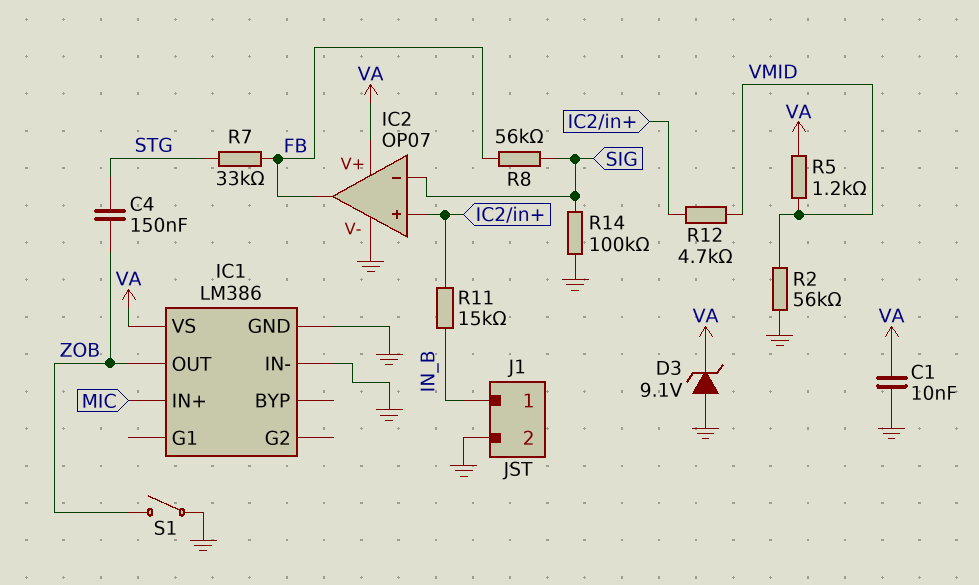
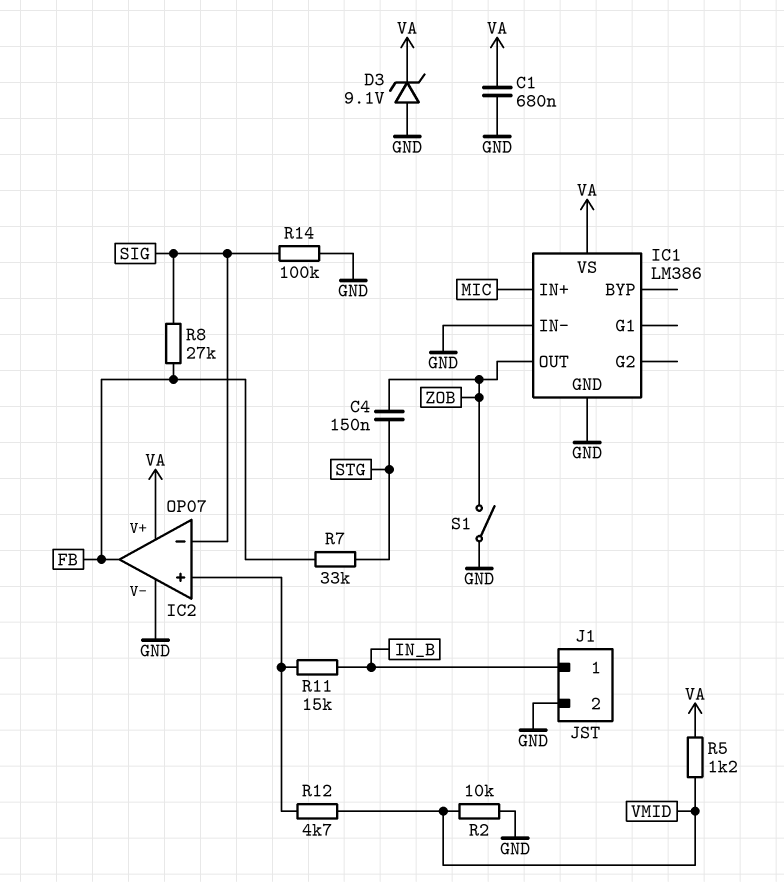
C1: 10nF (GND, VA) -> 680nF (GND, VA)
R2: 56k (GND, VMID) -> 10k (GND, VMID)
R8: 56k (FB, SIG) -> 27k (FB, SIG)

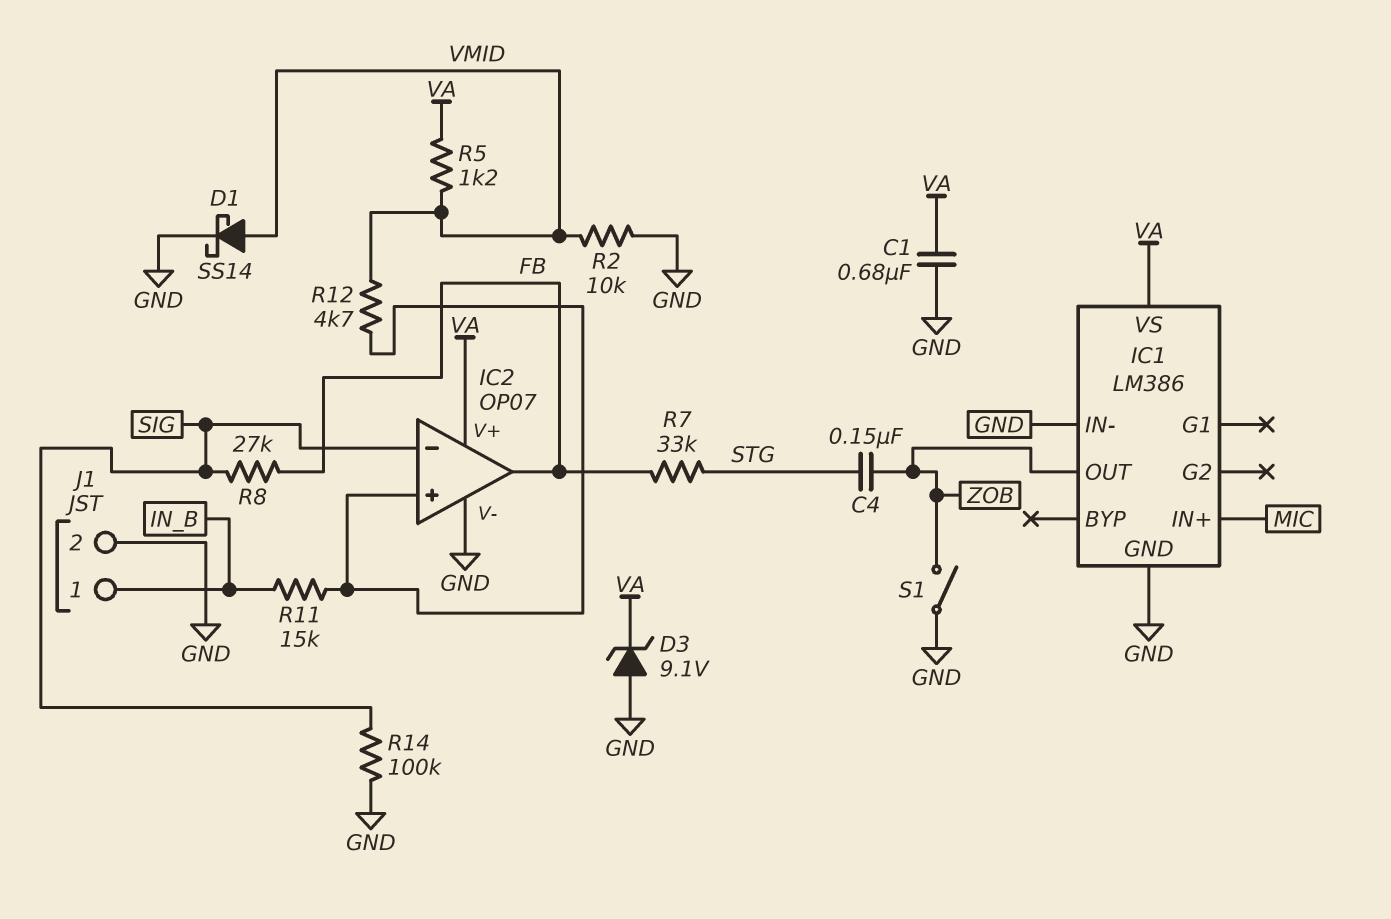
D1: none -> schottky SS14 (A VMID, K GND)

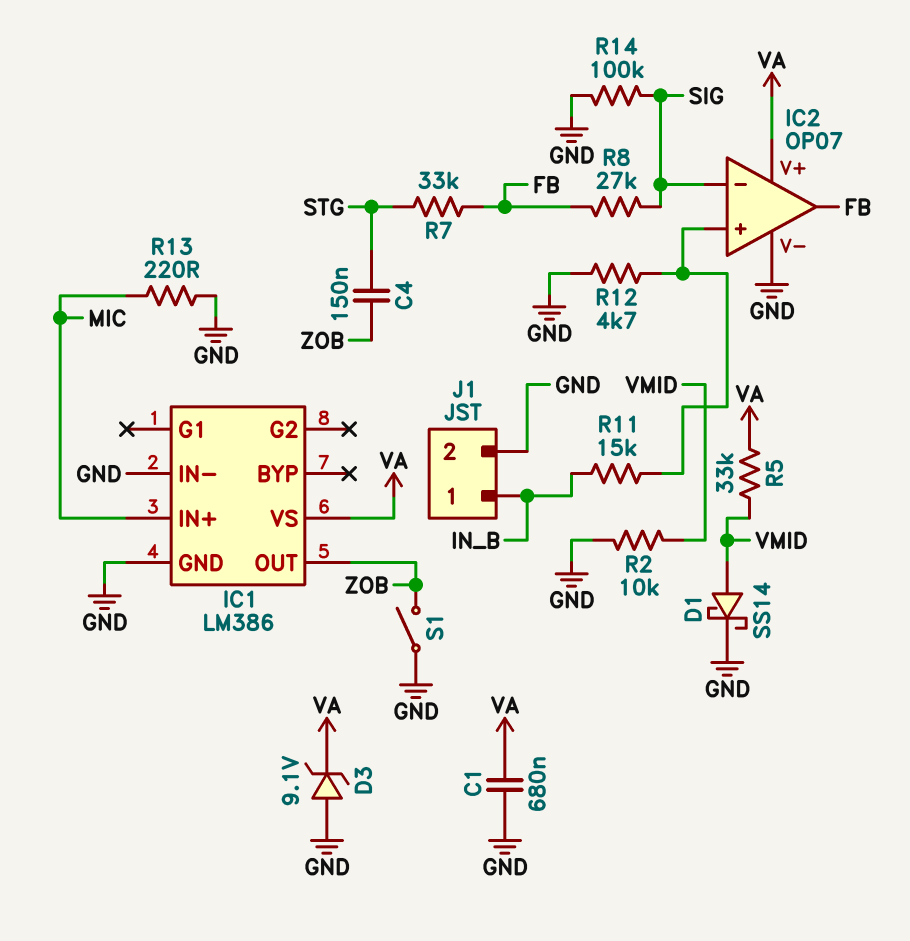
R5: 1.2k (VA, VMID) -> 33k (VA, VMID)
R12: 4.7k (IC2/in+, VMID) -> 4.7k (GND, IC2/in+)
R13: none -> 220 (GND, MIC)

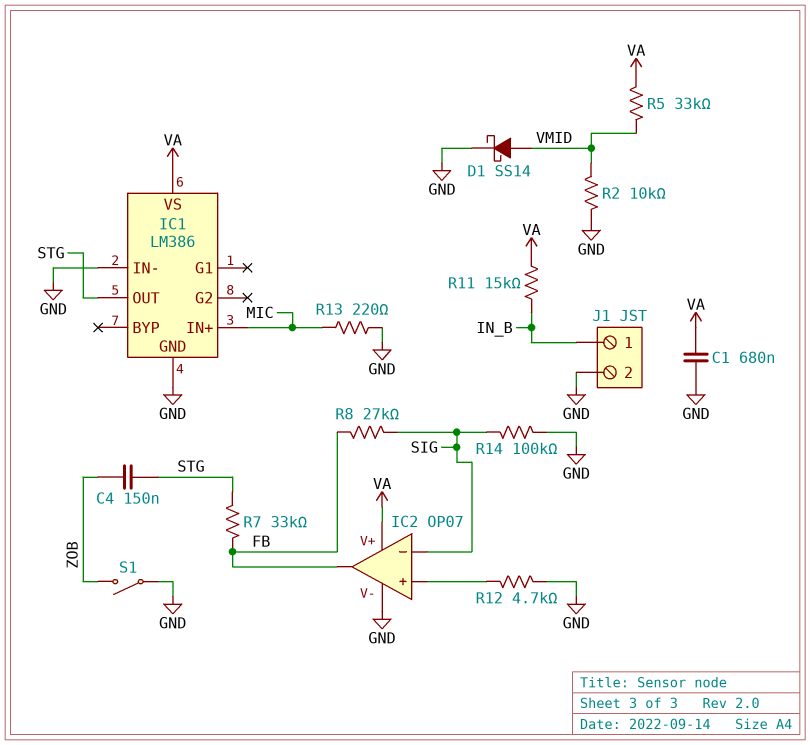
D3: zener 9.1V (A GND, K VA) -> none
IC1 pin OUT: ZOB -> STG
R11: 15k (IC2/in+, IN_B) -> 15k (IN_B, VA)

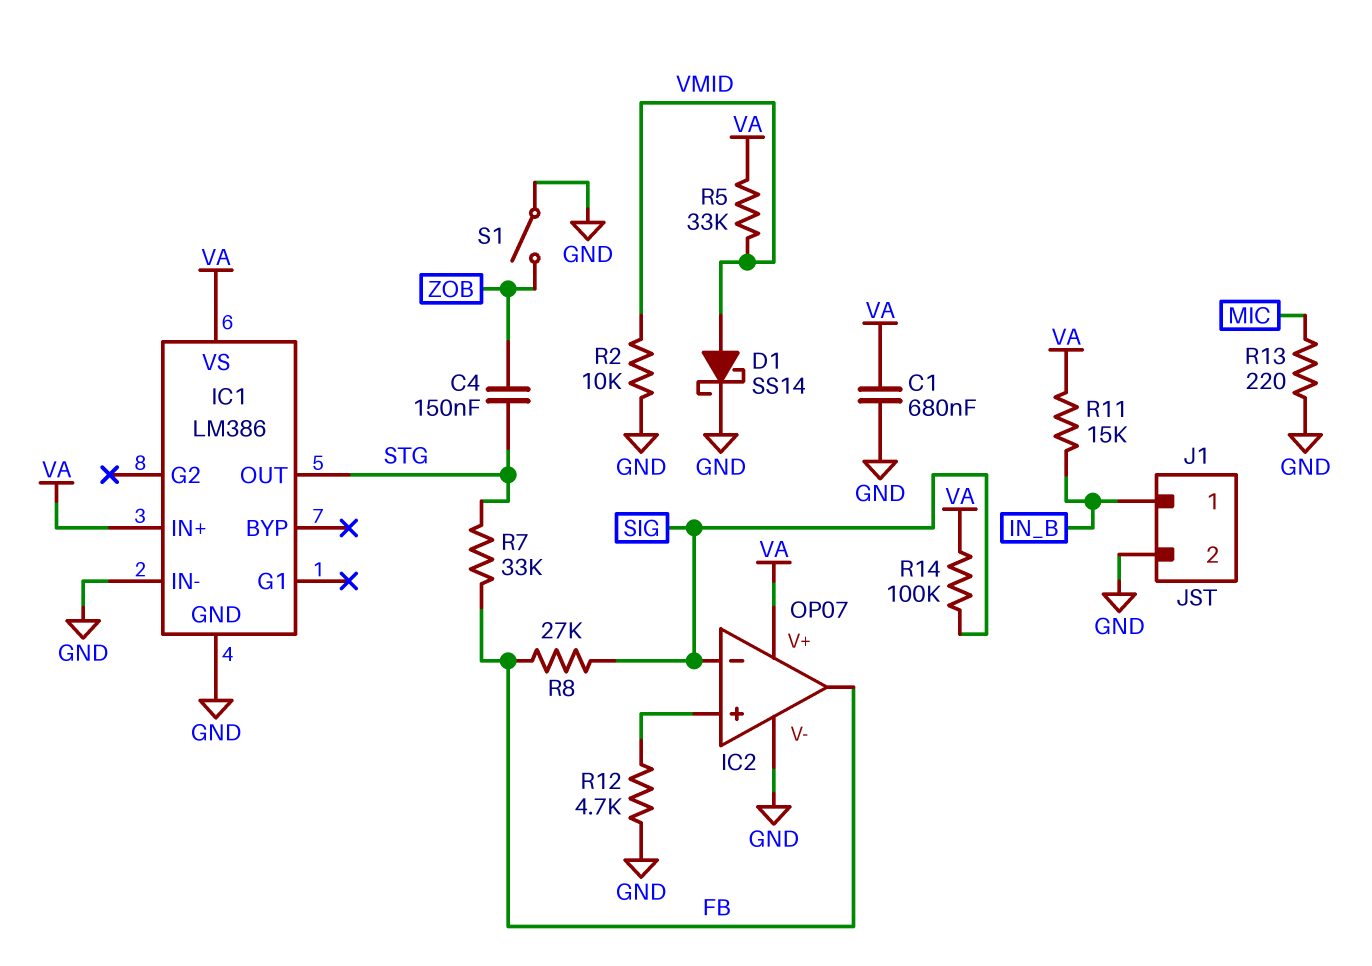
IC1 pin IN+: MIC -> VA
R14: 100k (GND, SIG) -> 100k (SIG, VA)

